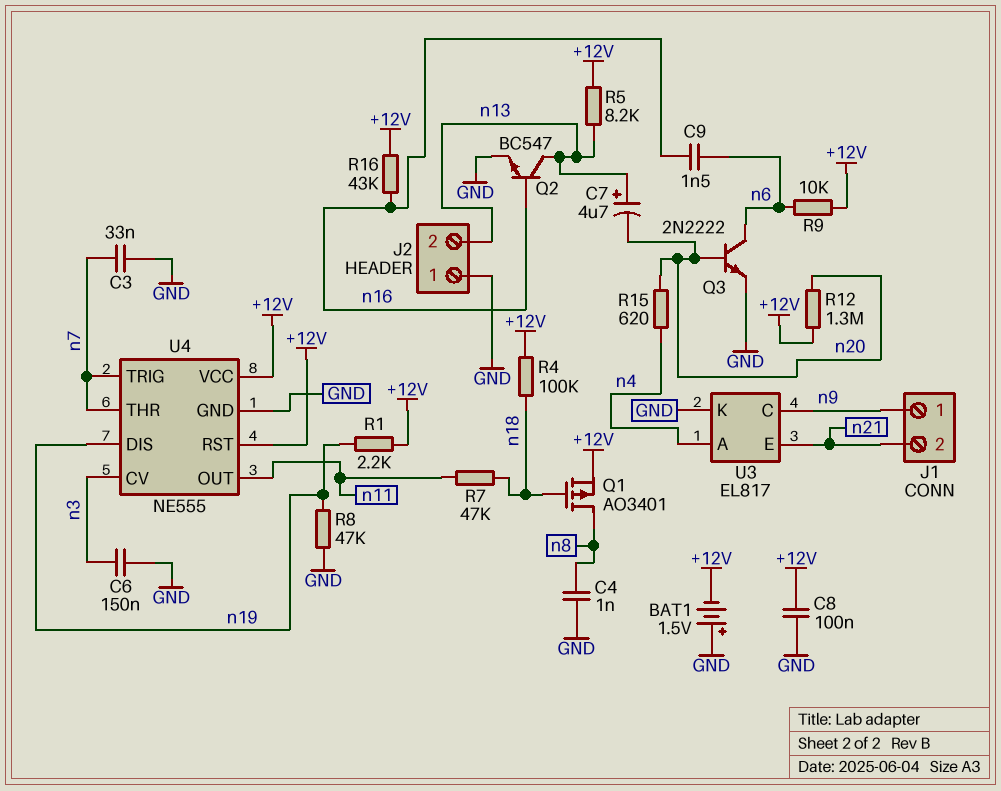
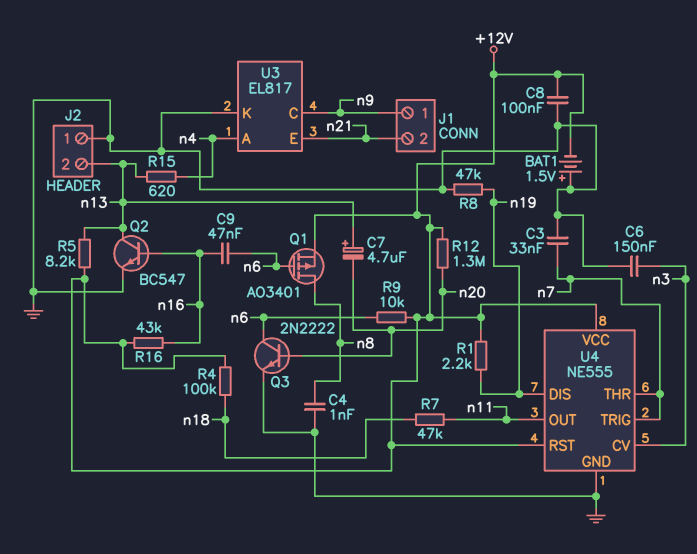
C9: 1.5nF (n6, n16) -> 47nF (n6, n16)
Q1: PMOS AO3401 (G n18, D n8, S +12V) -> PMOS AO3401 (G n6, D n8, S +12V)
R15: 620 (n4, n20) -> 620 (n4, n13)

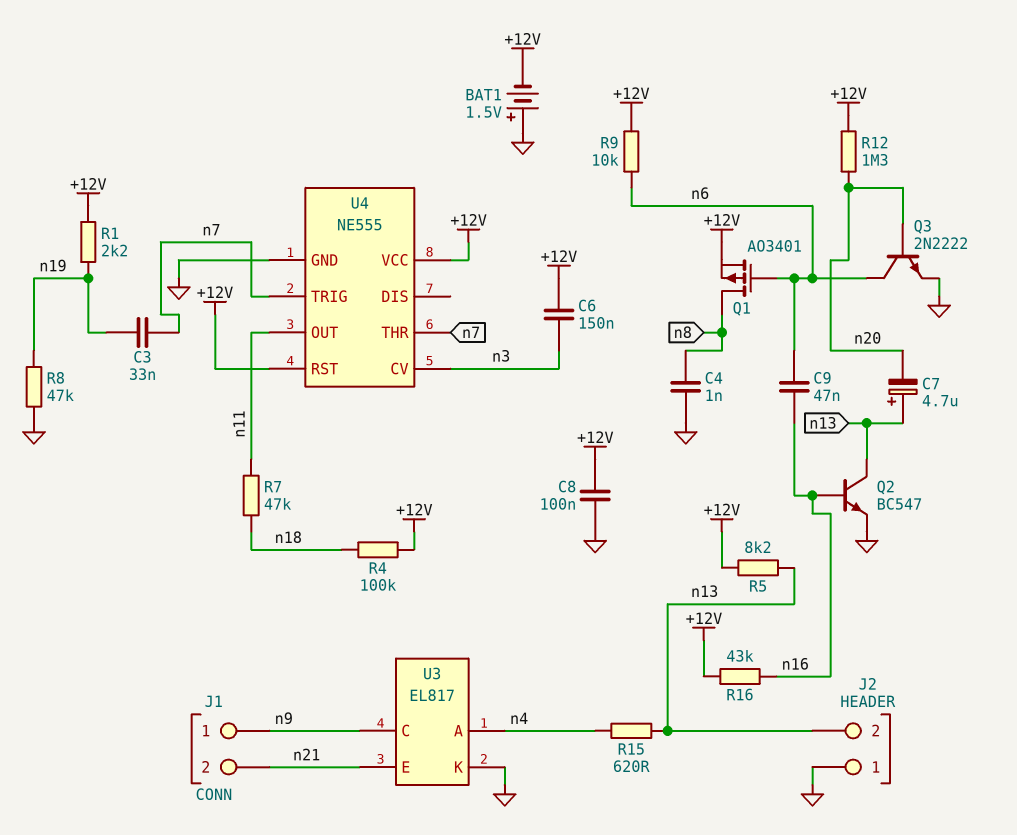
C3: 33nF (GND, n7) -> 33nF (n7, n19)
C6: 150nF (GND, n3) -> 150nF (+12V, n3)
U4 pin DIS: n19 -> none

